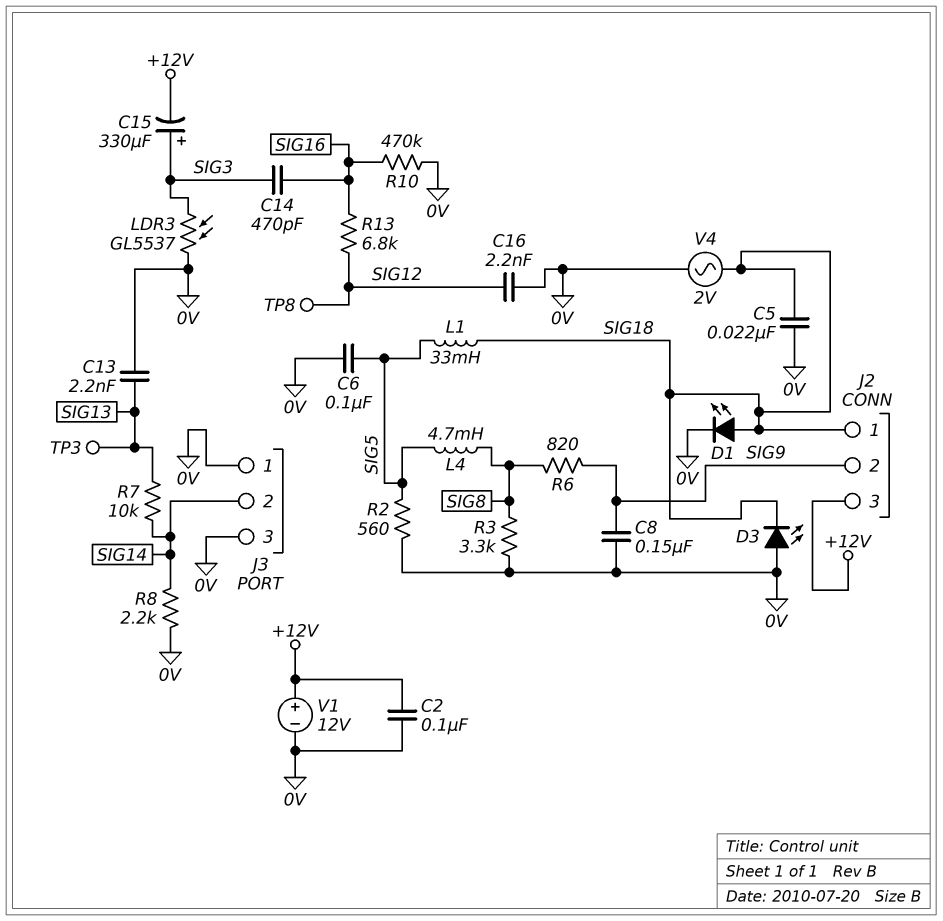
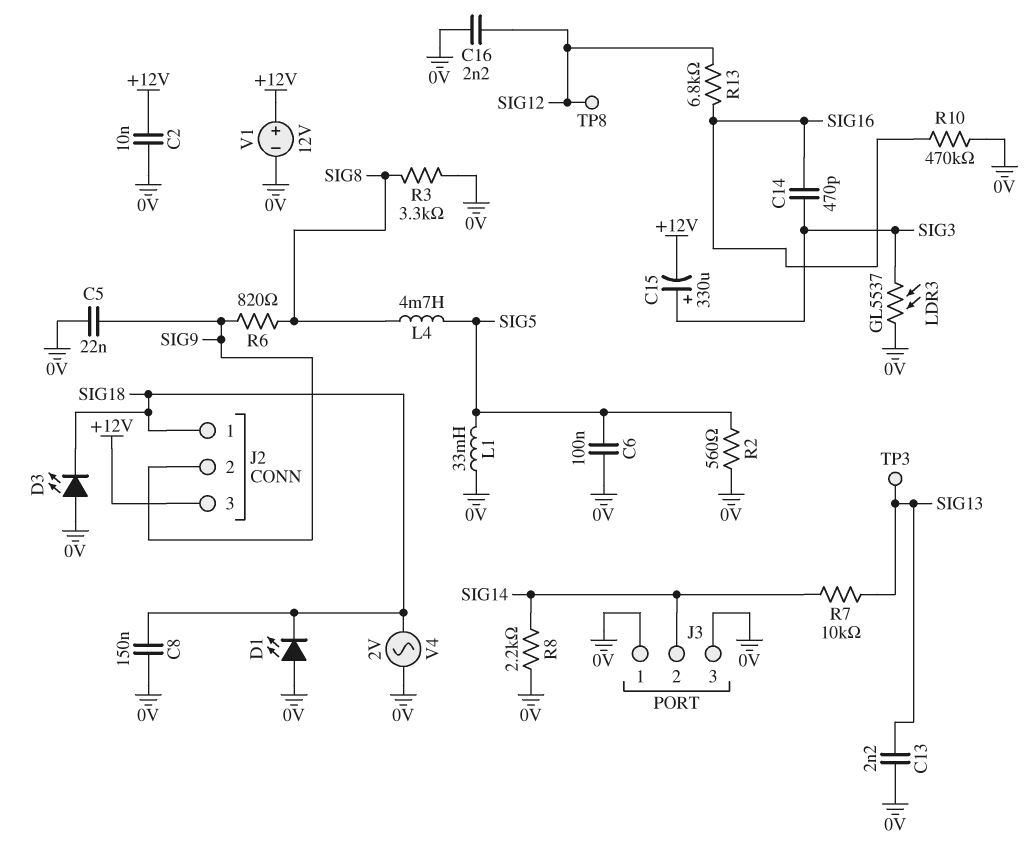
C2: 100nF (+12V, 0V) -> 10nF (+12V, 0V)
C5: 22nF (0V, SIG18) -> 22nF (0V, SIG9)
C8: 150nF (0V, SIG9) -> 150nF (0V, SIG18)
D1: LED (A SIG18, K 0V) -> LED (A 0V, K SIG18)
L1: 33mH (SIG5, SIG18) -> 33mH (0V, SIG5)

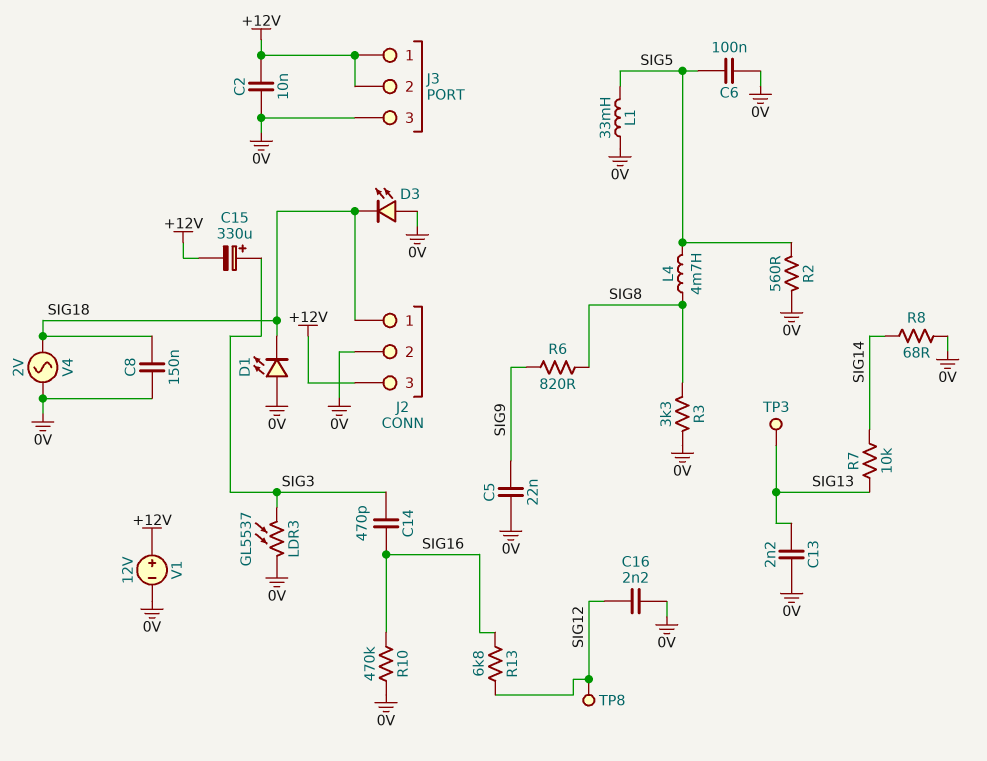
J2 pin 2: SIG9 -> 0V
J3 pin 1: 0V -> +12V
J3 pin 2: SIG14 -> +12V
R8: 2.2k (0V, SIG14) -> 68 (0V, SIG14)

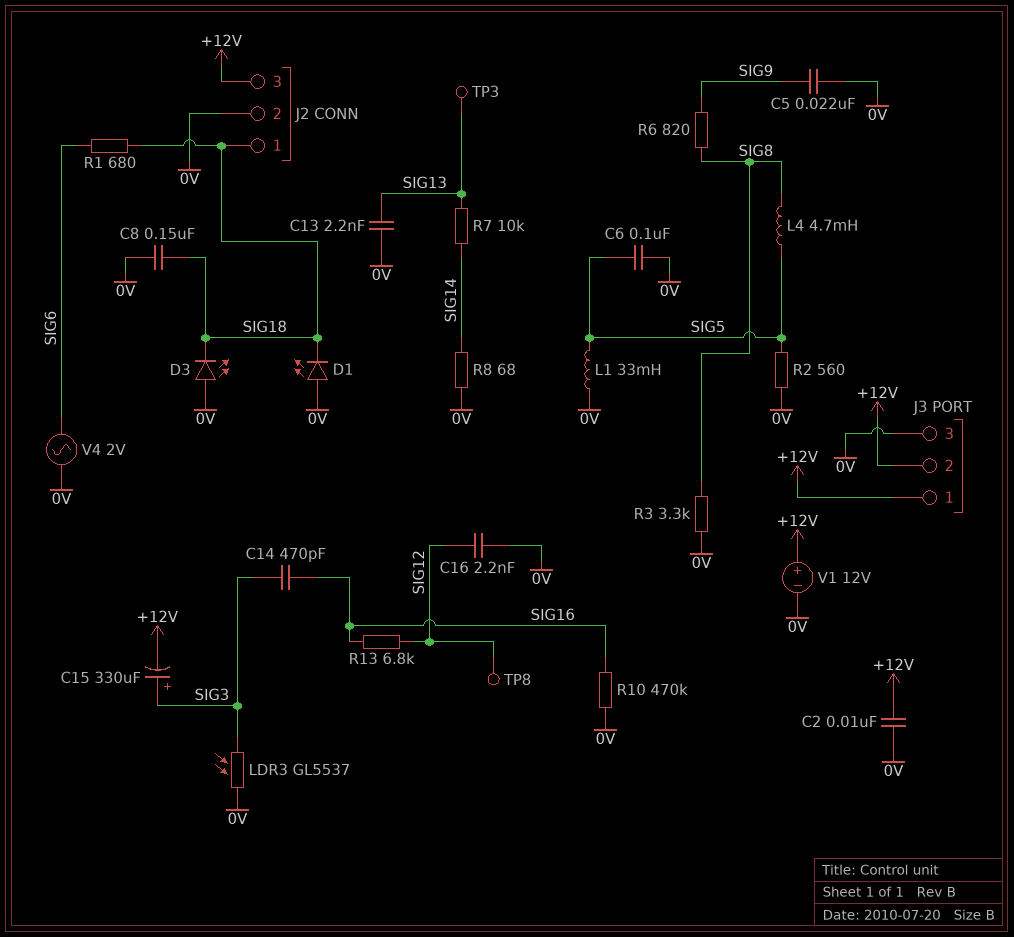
R1: none -> 680 (SIG6, SIG18)
V4: AC 2V (0V, SIG18) -> AC 2V (0V, SIG6)

